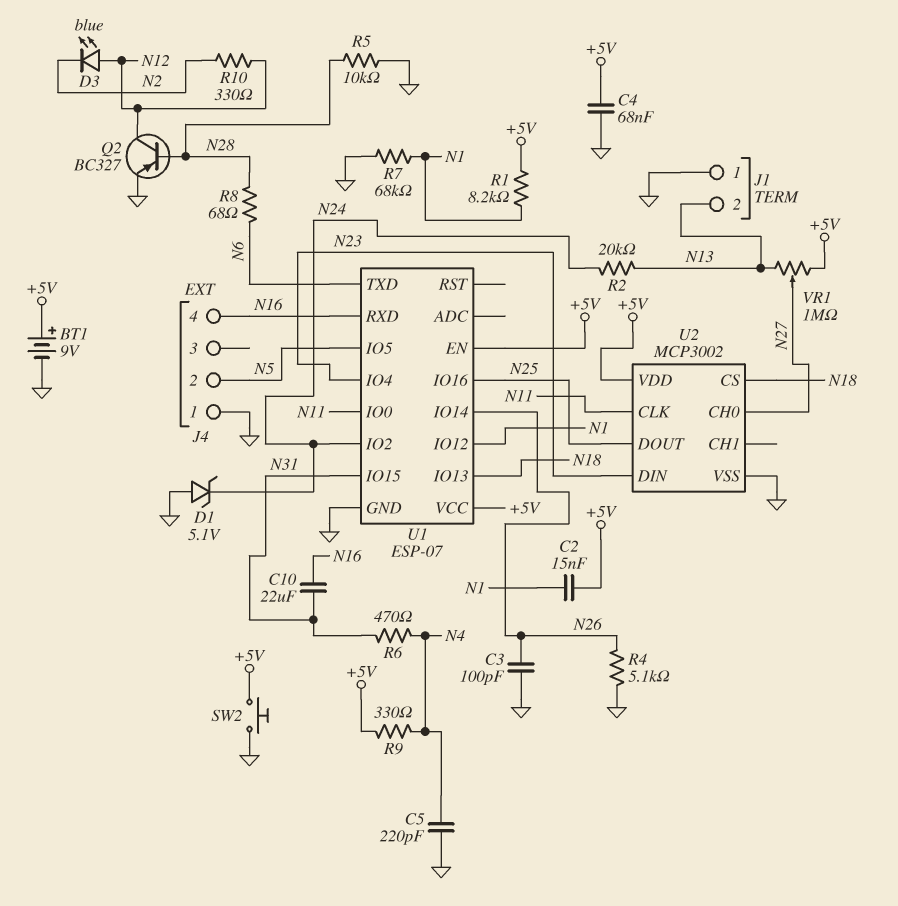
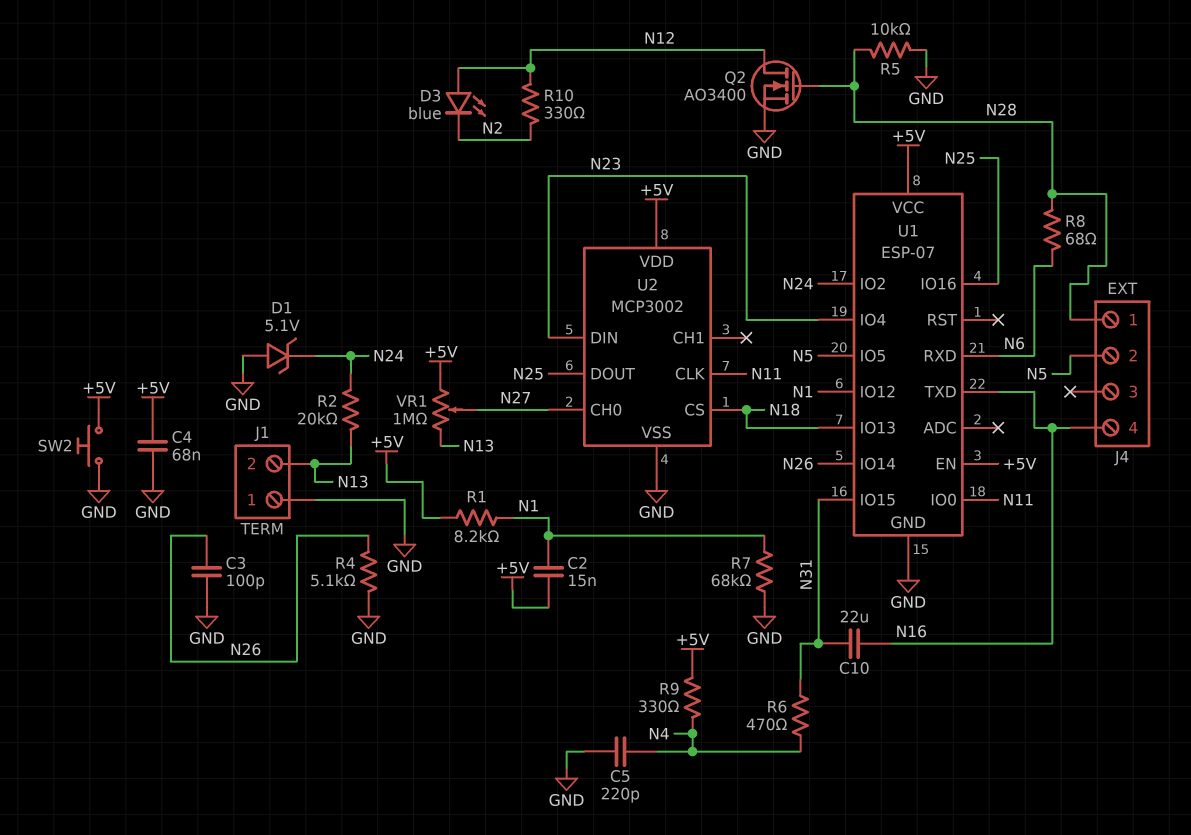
BT1: 9V (plus +5V, minus GND) -> none
J4 pin 1: GND -> N28
Q2: PNP BC327 (B N28, C N12, E GND) -> NMOS AO3400 (G N28, D N12, S GND)
U1 pin RXD: N16 -> N6
U1 pin TXD: N6 -> N16

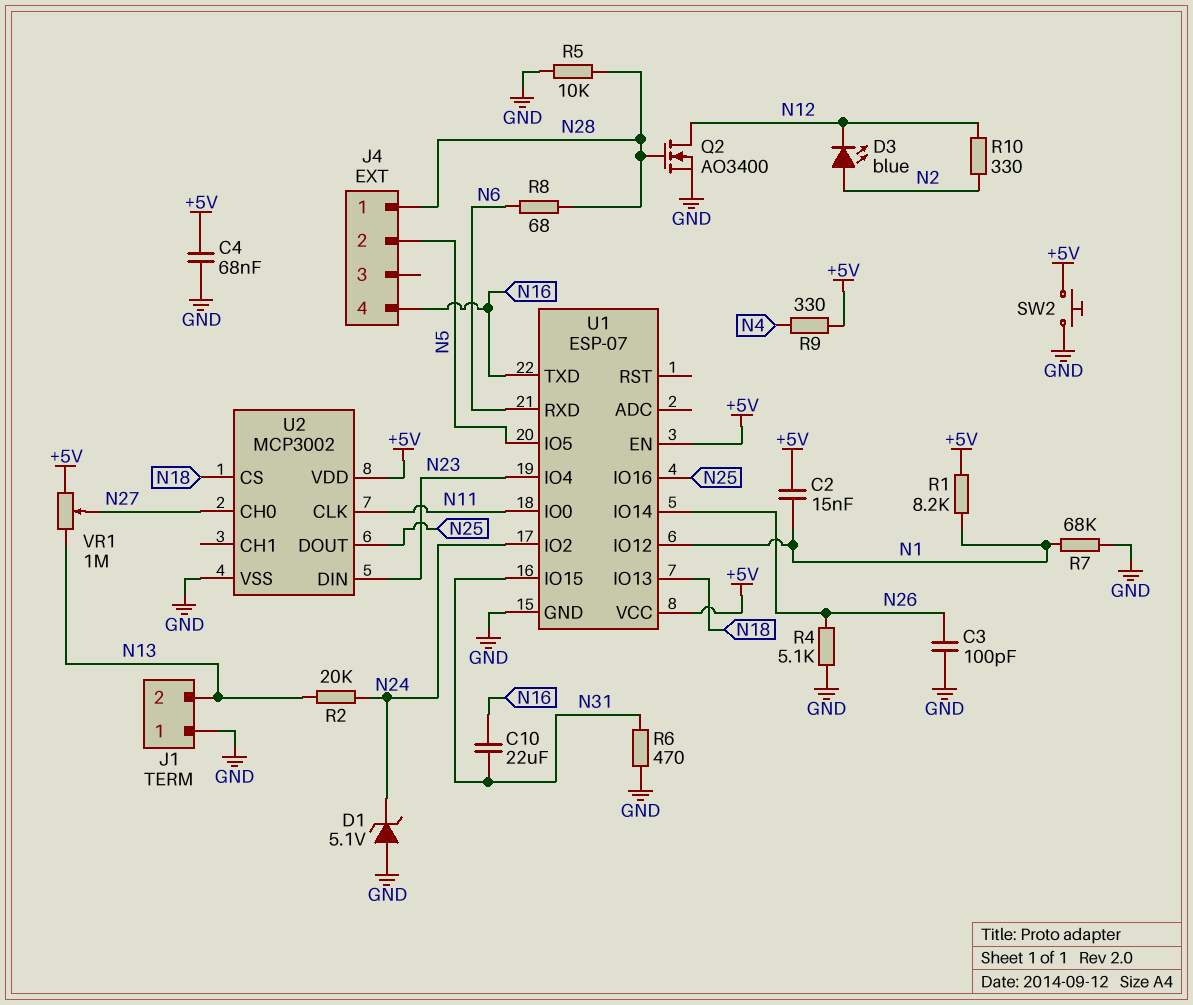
C5: 220pF (GND, N4) -> none
D3: LED blue (A N12, K N2) -> LED blue (A N2, K N12)
R6: 470 (N4, N31) -> 470 (GND, N31)

